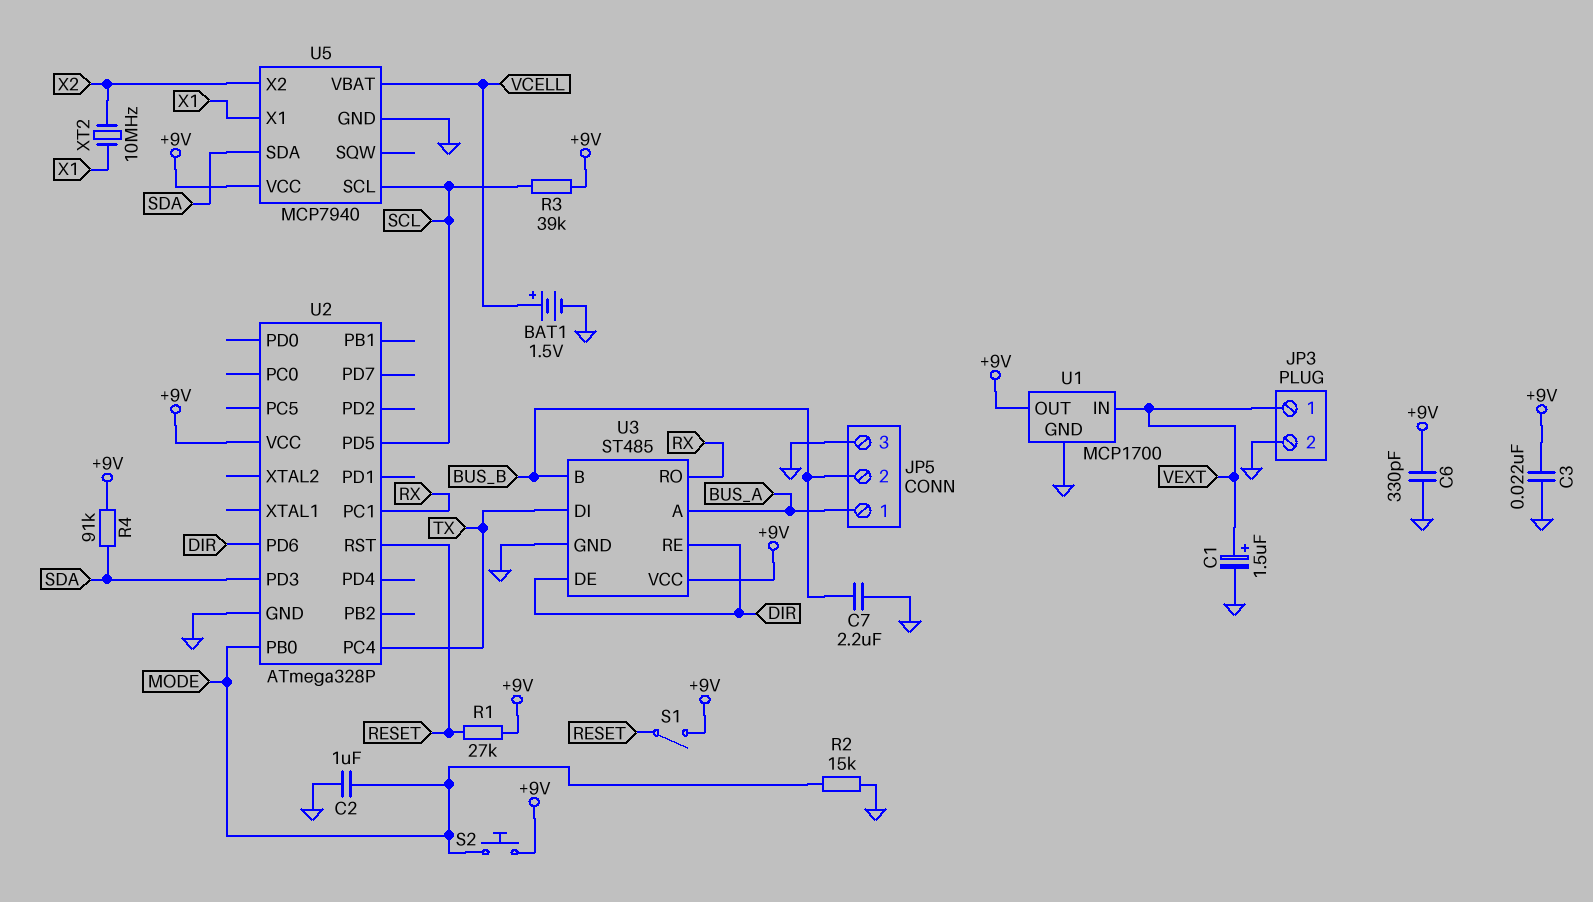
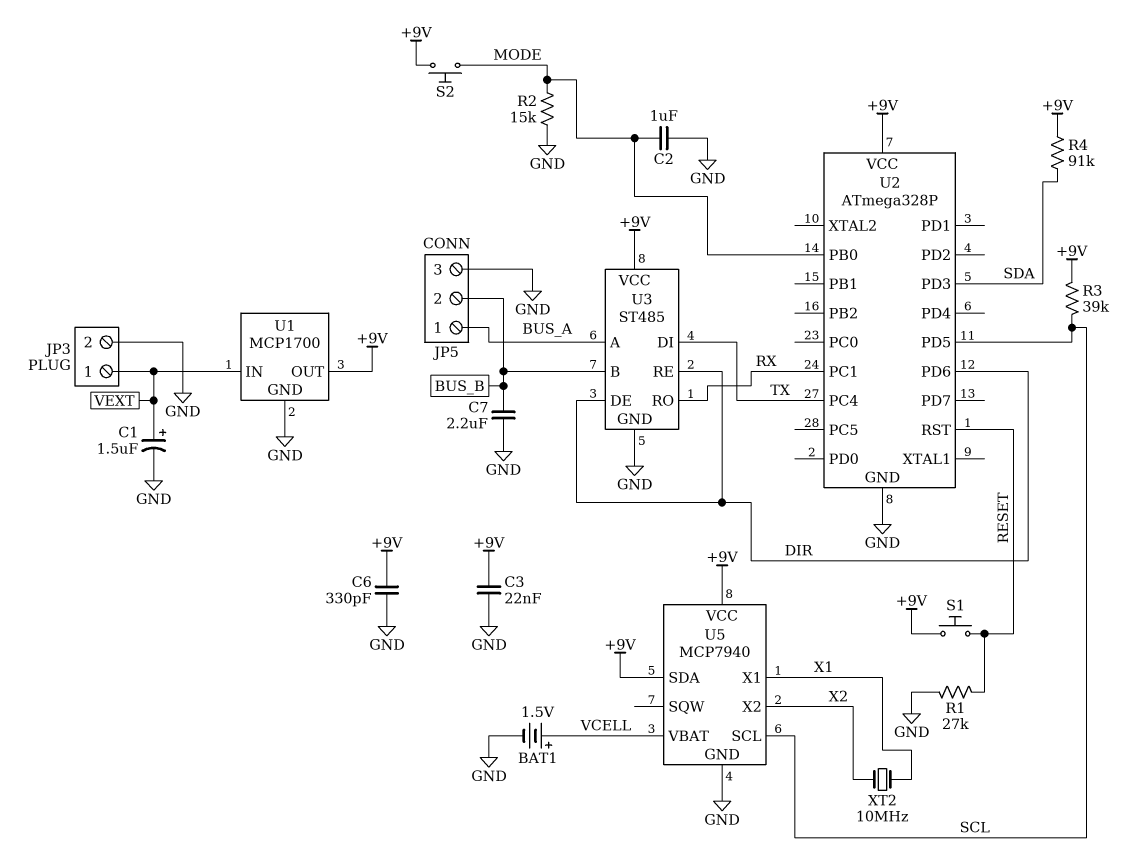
R1: 27k (+9V, RESET) -> 27k (GND, RESET)
S1: switch (+9V, RESET) -> button (+9V, RESET)
U5 pin SDA: SDA -> +9V

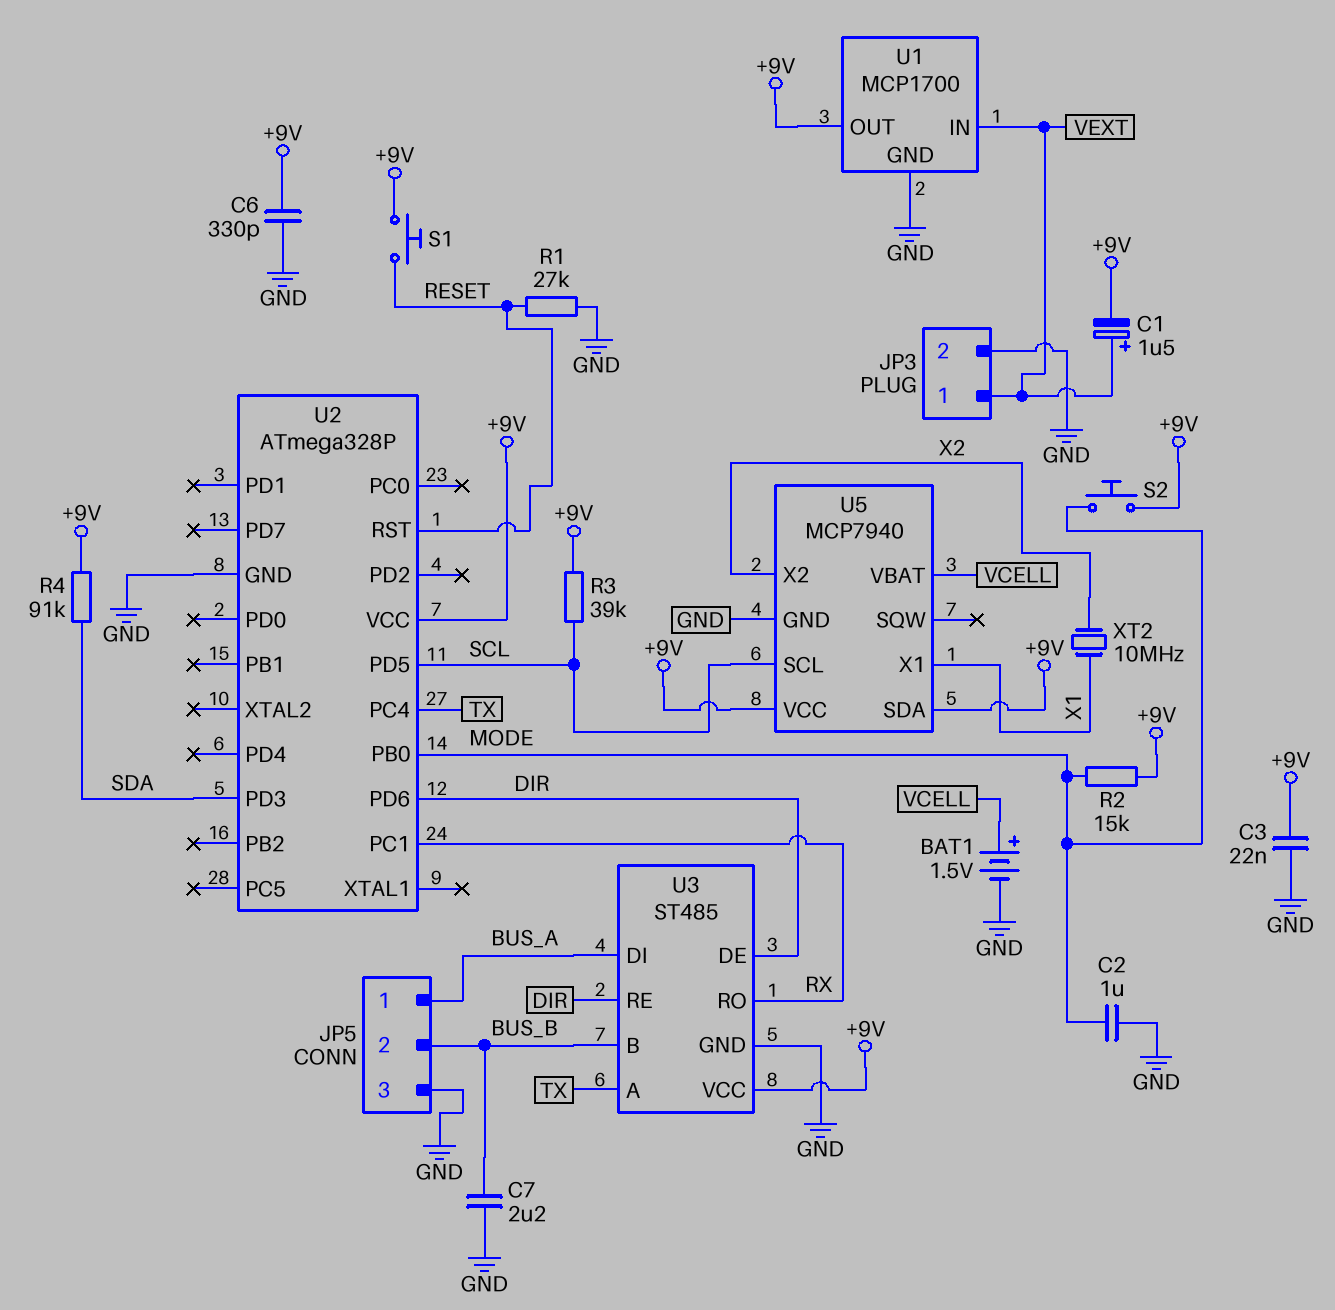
C1: 1.5uF (plus VEXT, minus GND) -> 1.5uF (plus VEXT, minus +9V)
R2: 15k (GND, MODE) -> 15k (+9V, MODE)
U3 pin A: BUS_A -> TX
U3 pin DI: TX -> BUS_A

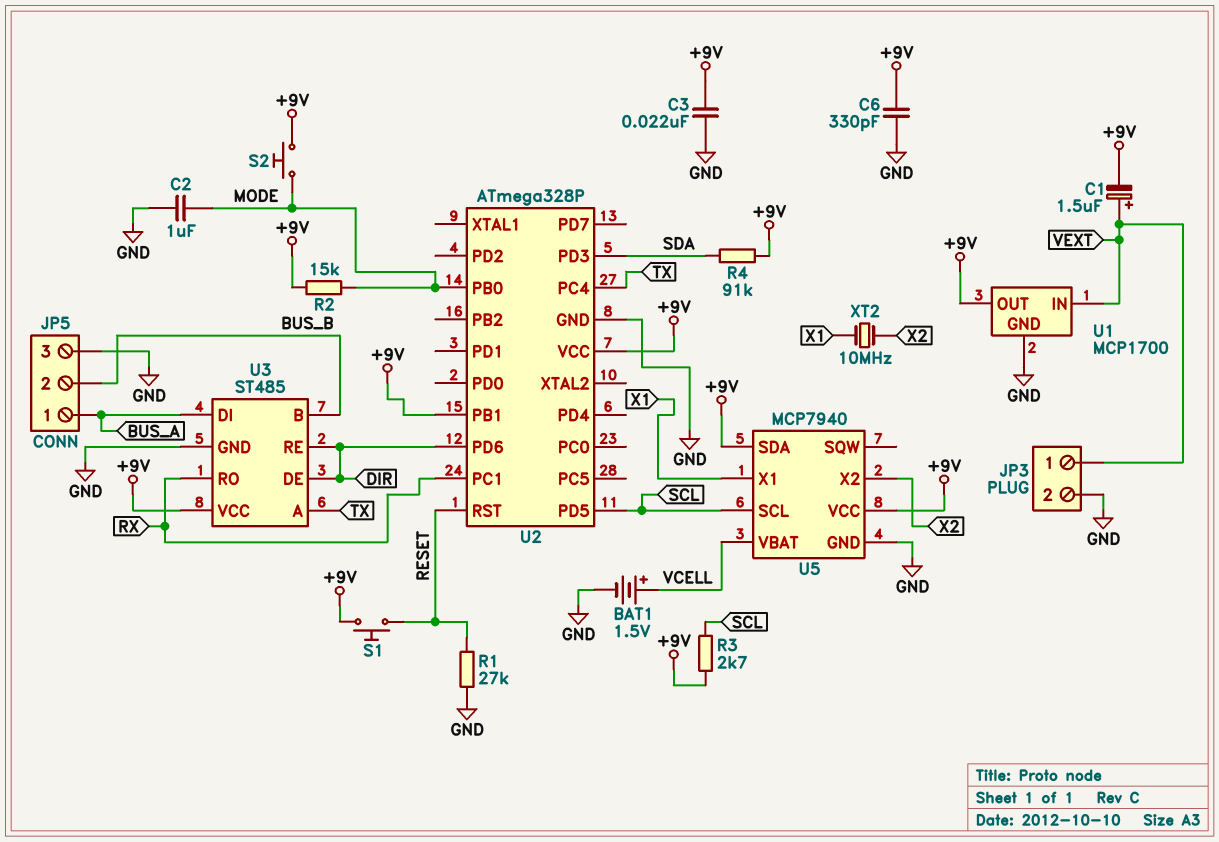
C7: 2.2uF (BUS_B, GND) -> none
R3: 39k (+9V, SCL) -> 2.7k (+9V, SCL)
U2 pin PB1: none -> +9V

